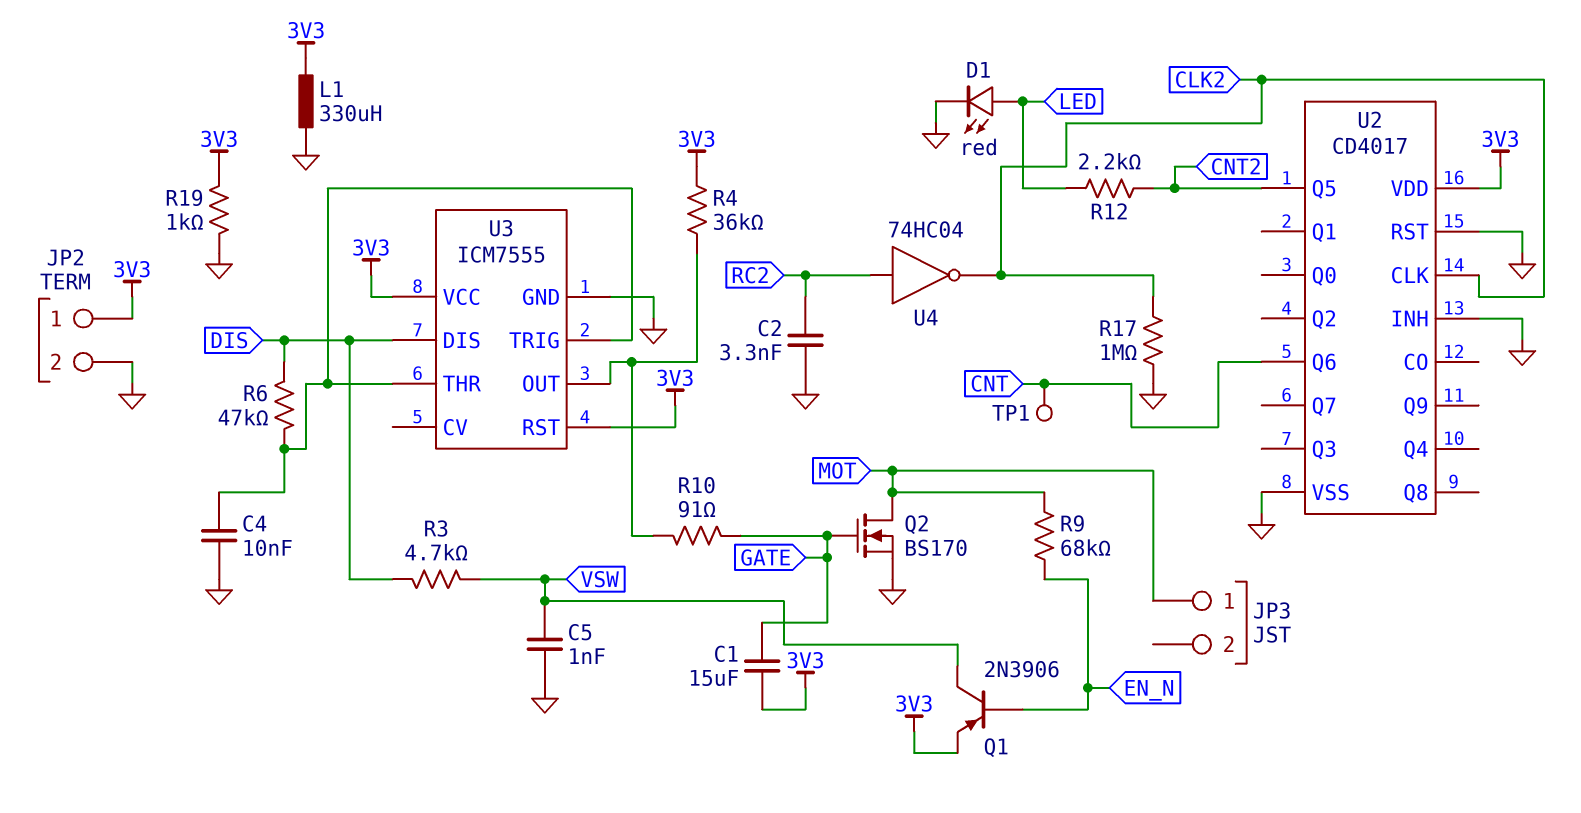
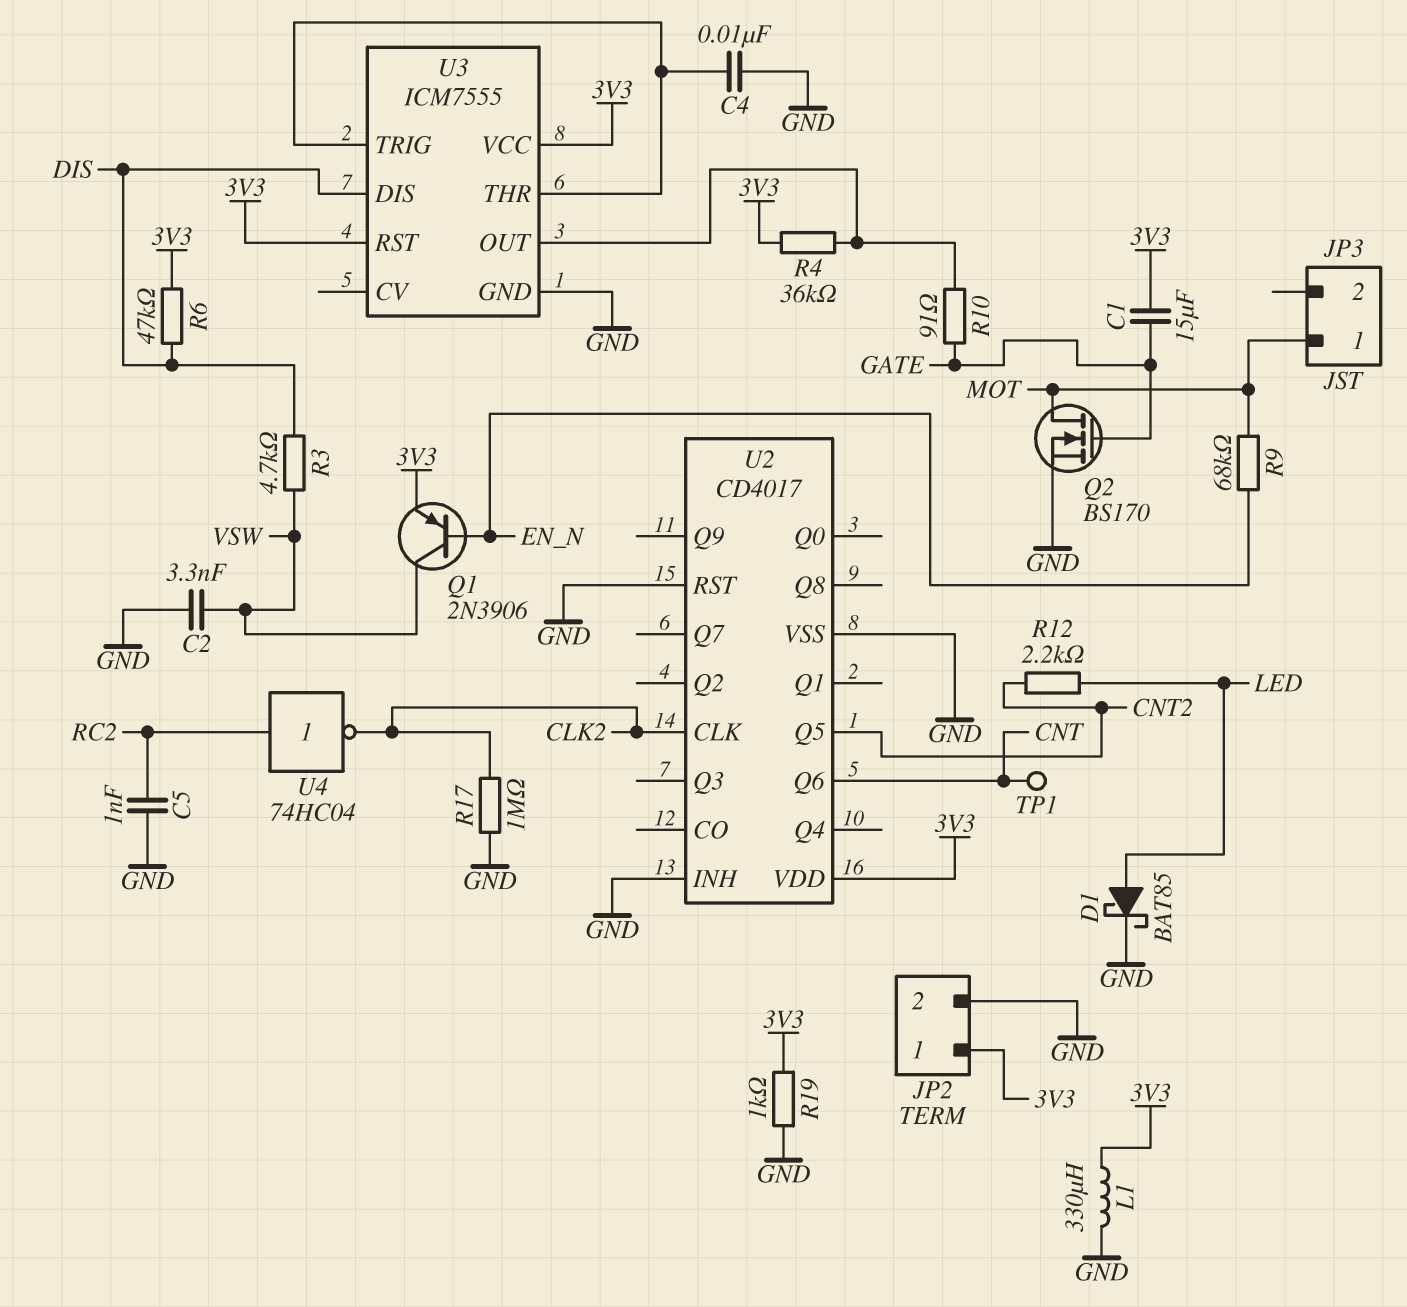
C2: 3.3nF (GND, RC2) -> 3.3nF (GND, VSW)
C5: 1nF (GND, VSW) -> 1nF (GND, RC2)
D1: LED red (A LED, K GND) -> schottky BAT85 (A LED, K GND)
R6: 47k (DIS, U3/THR) -> 47k (3V3, DIS)

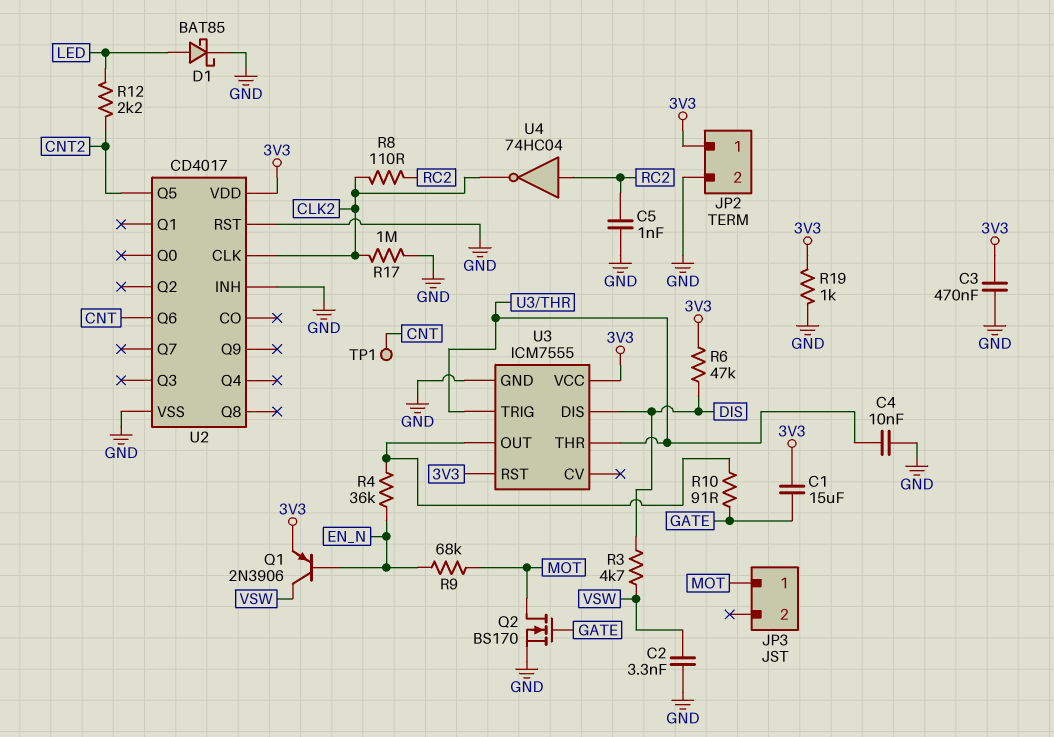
C3: none -> 470nF (3V3, GND)
L1: 330uH (3V3, GND) -> none
R4: 36k (3V3, U3/OUT) -> 36k (EN_N, U3/OUT)
R8: none -> 110 (CLK2, RC2)

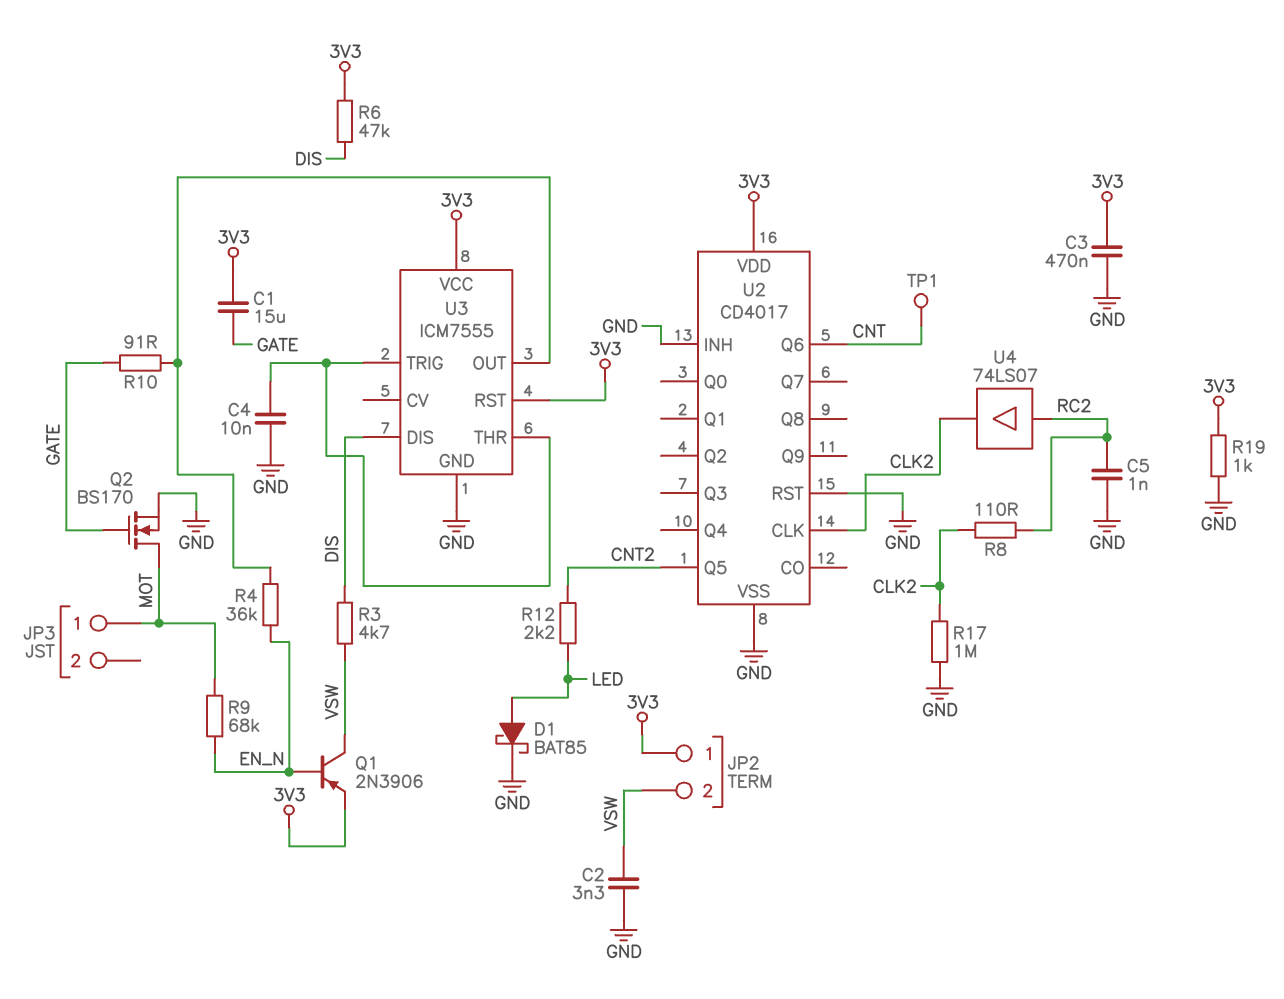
JP2 pin 2: GND -> VSW
U4: NOT 74HC04 (in RC2, out CLK2) -> buffer 74LS07 (in RC2, out CLK2)

